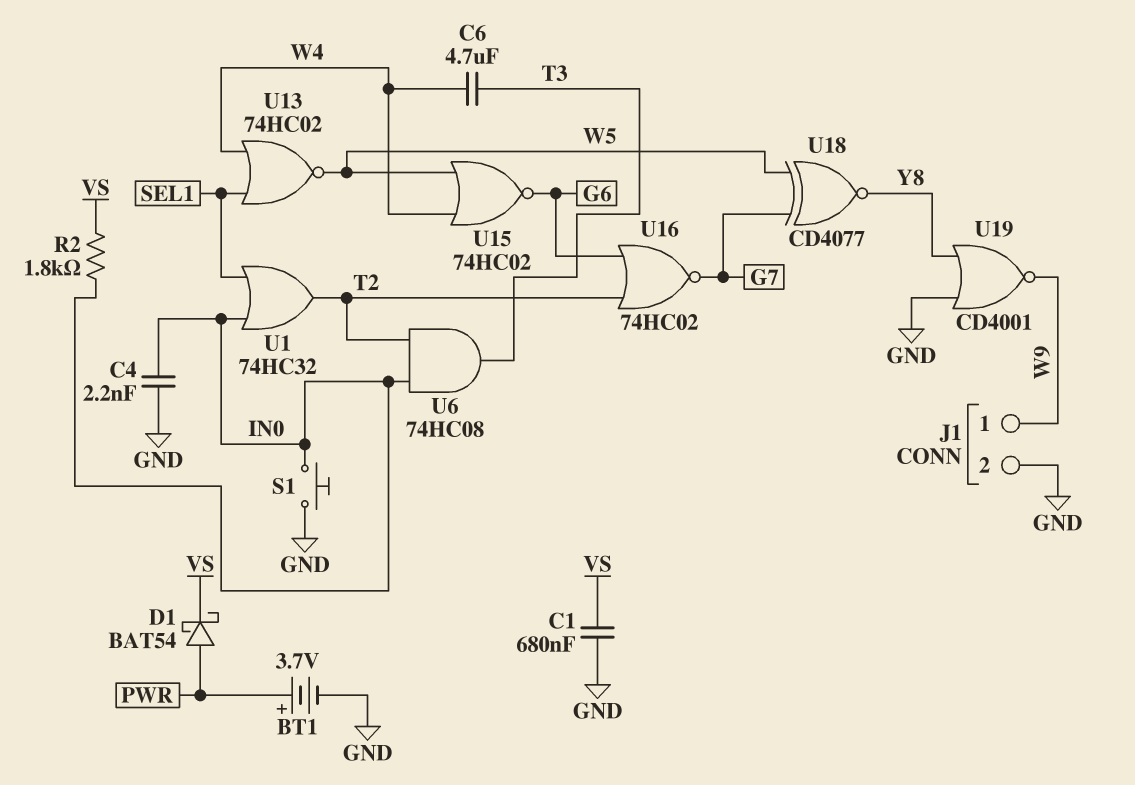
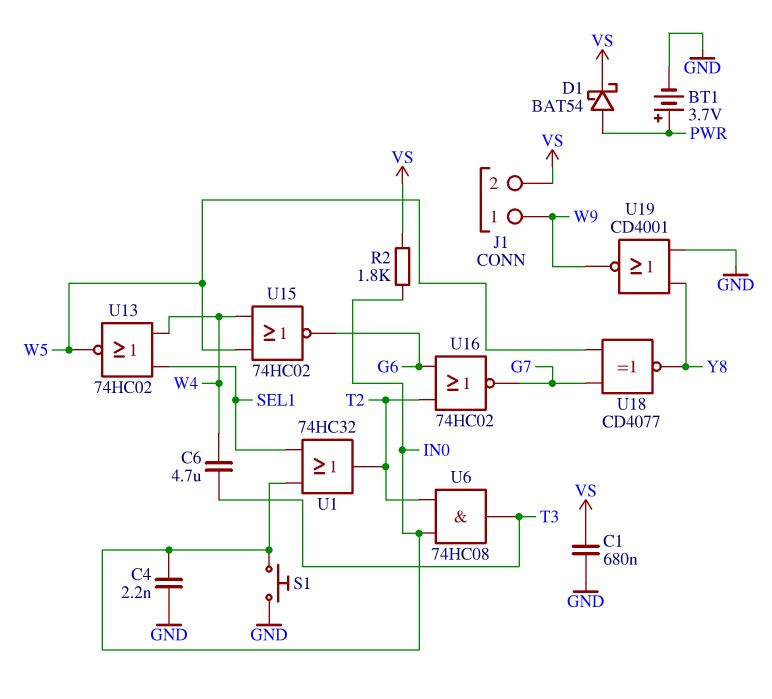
J1 pin 2: GND -> VS

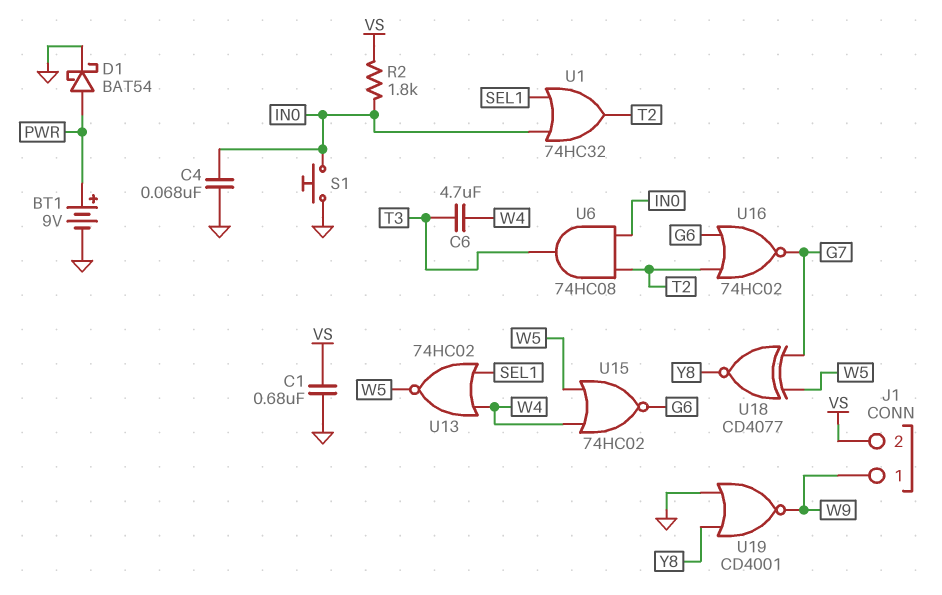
BT1: 3.7V (plus PWR, minus GND) -> 9V (plus PWR, minus GND)
C4: 2.2nF (GND, IN0) -> 68nF (GND, IN0)
D1: schottky BAT54 (A PWR, K VS) -> schottky BAT54 (A PWR, K GND)

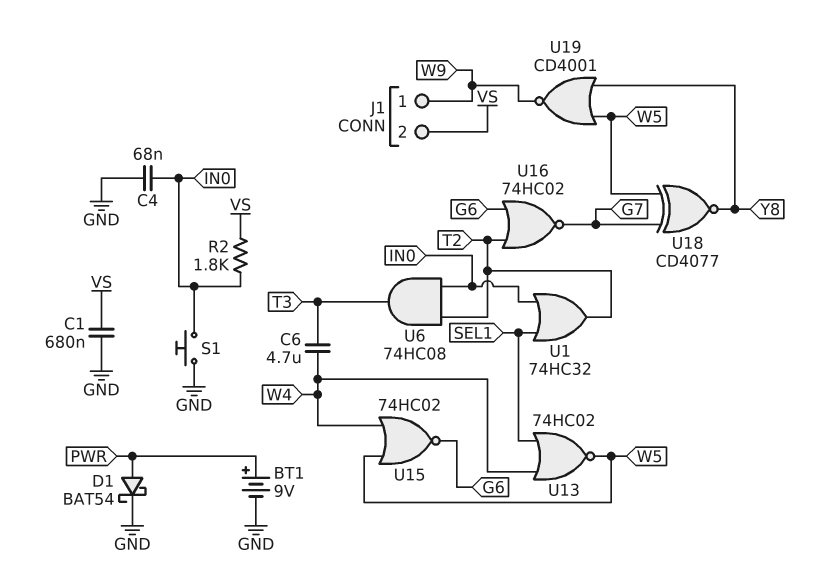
U19: NOR CD4001 (in GND, in Y8, out W9) -> NOR CD4001 (in W5, in Y8, out W9)

